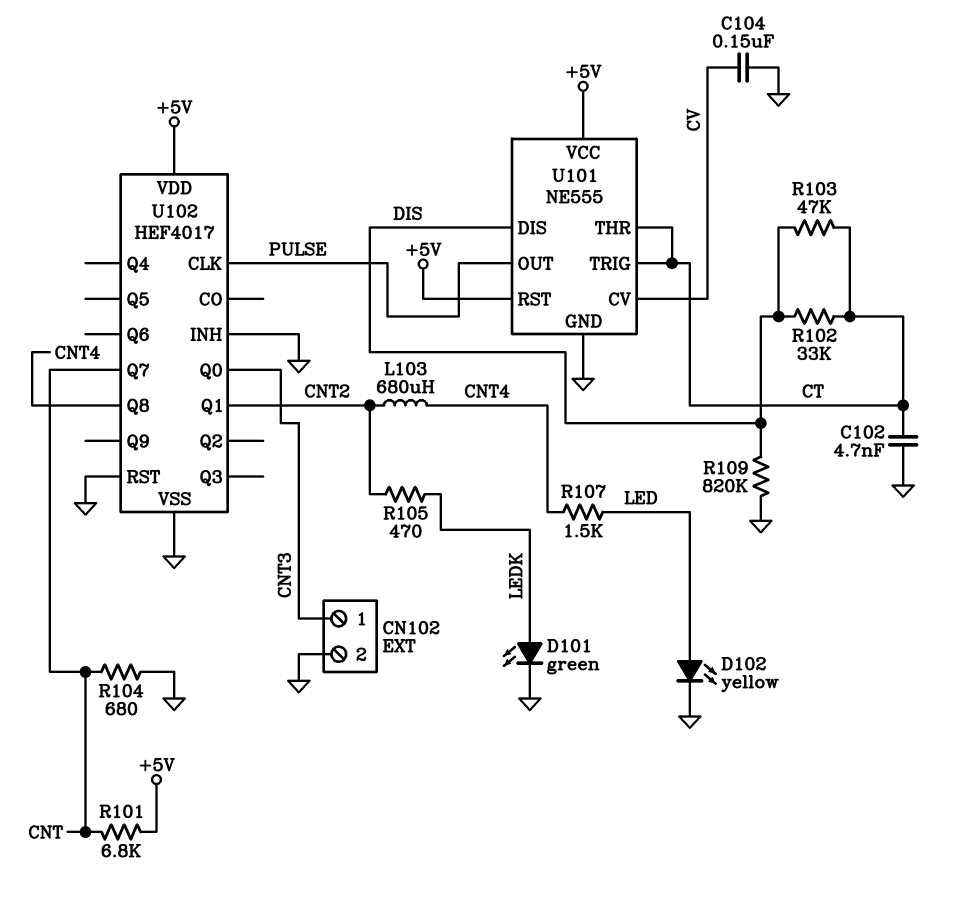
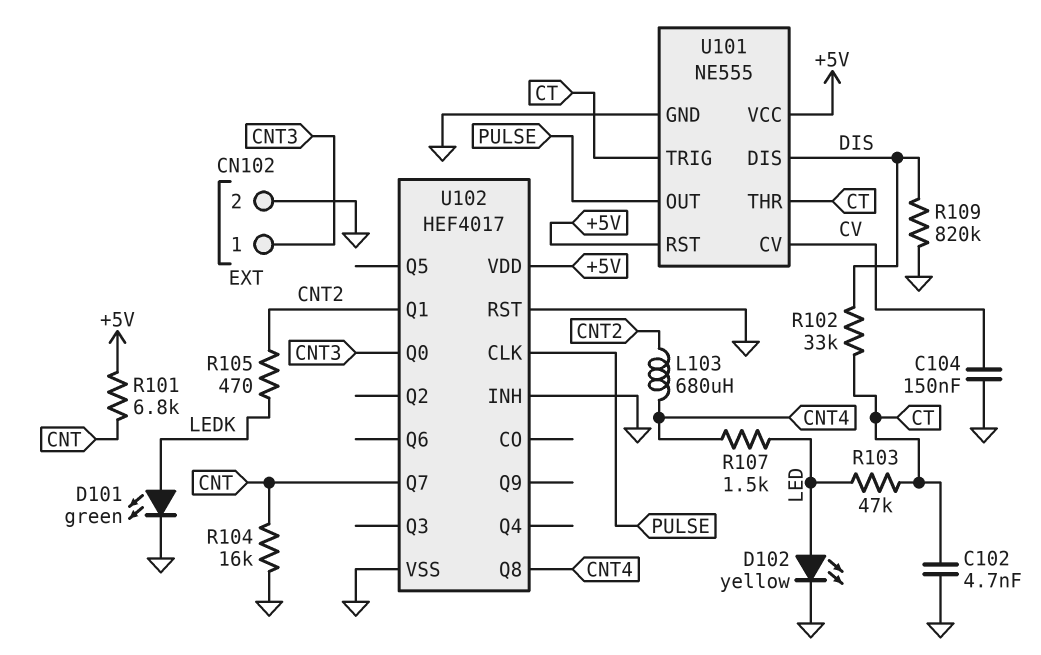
R103: 47k (CT, DIS) -> 47k (CT, LED)
R104: 680 (CNT, GND) -> 16k (CNT, GND)

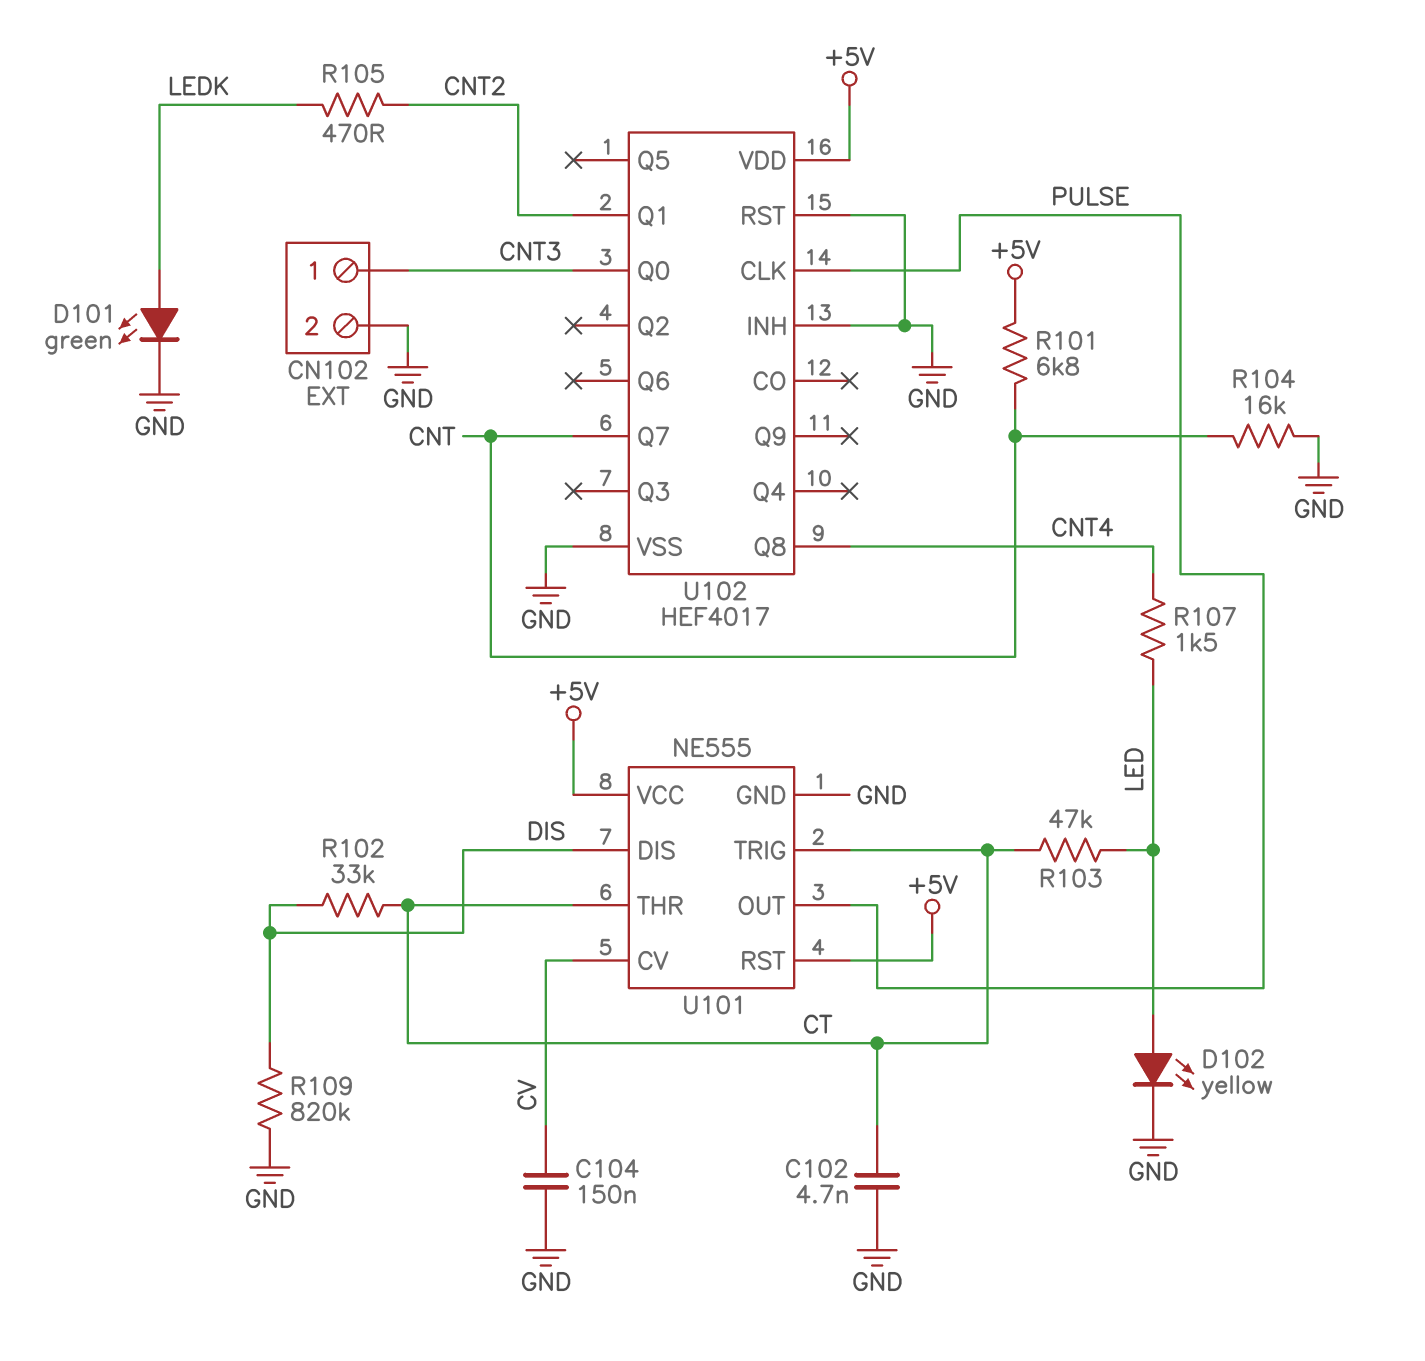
L103: 680uH (CNT2, CNT4) -> none

